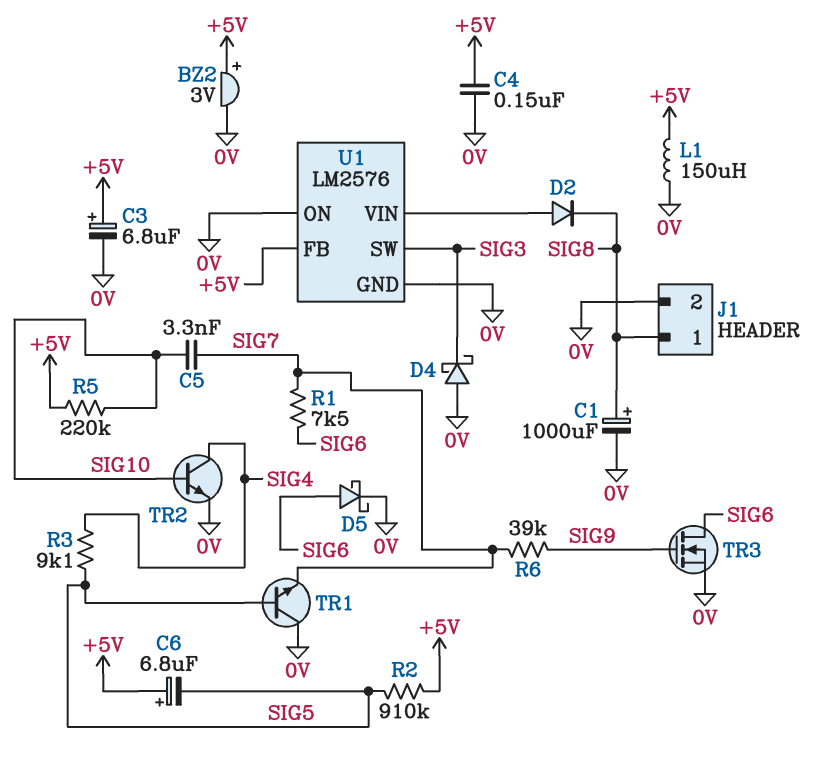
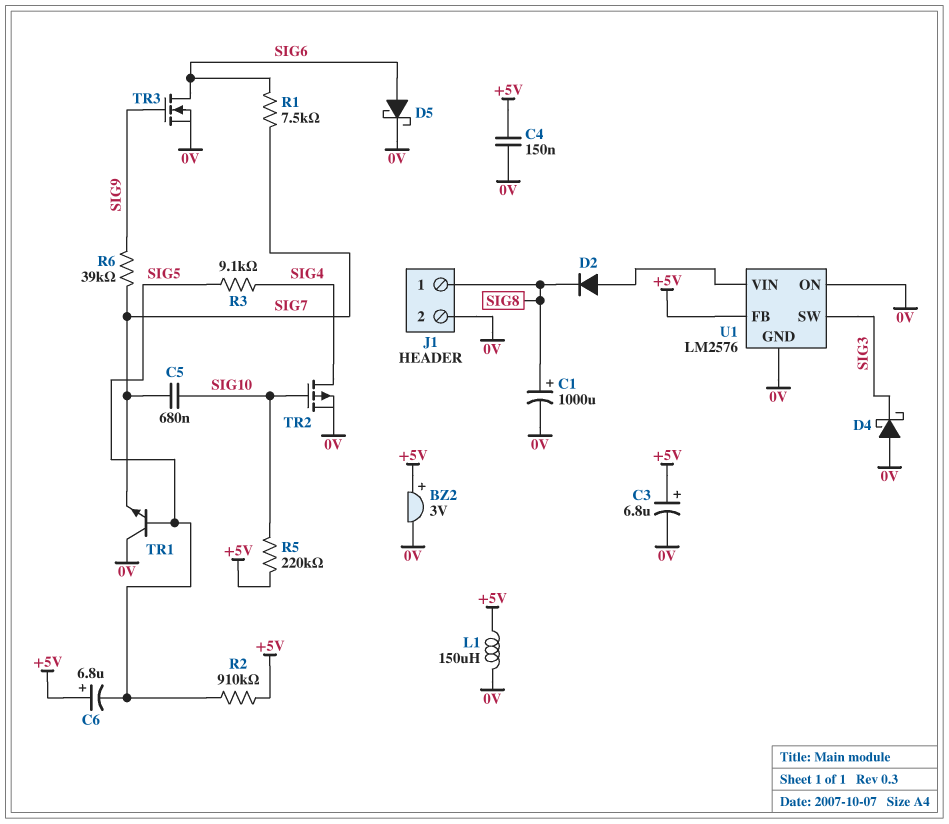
C5: 3.3nF (SIG7, SIG10) -> 680nF (SIG7, SIG10)
TR2: NPN (B SIG10, C SIG4, E 0V) -> PMOS (G SIG10, D SIG4, S 0V)

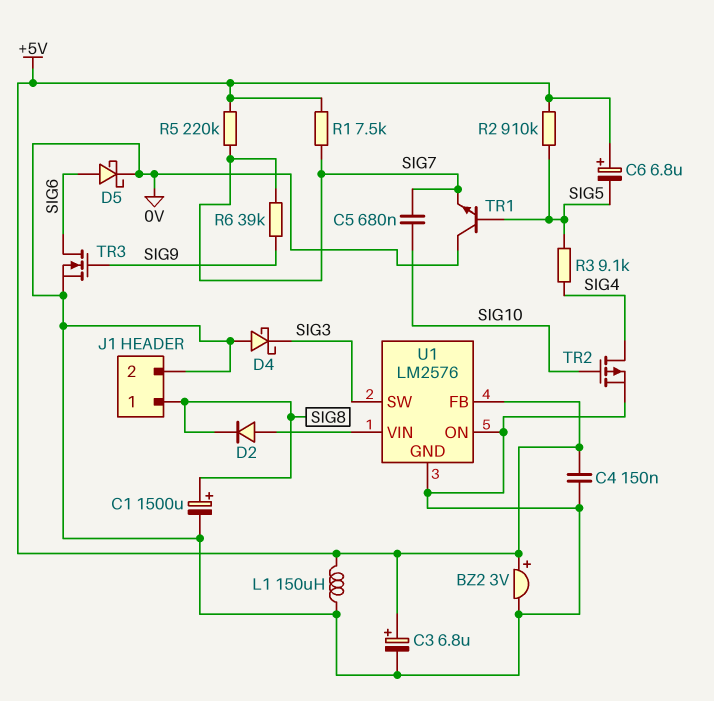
C1: 1000uF (plus SIG8, minus 0V) -> 1500uF (plus SIG8, minus 0V)
R1: 7.5k (SIG6, SIG7) -> 7.5k (+5V, SIG7)
R5: 220k (+5V, SIG10) -> 220k (+5V, SIG7)

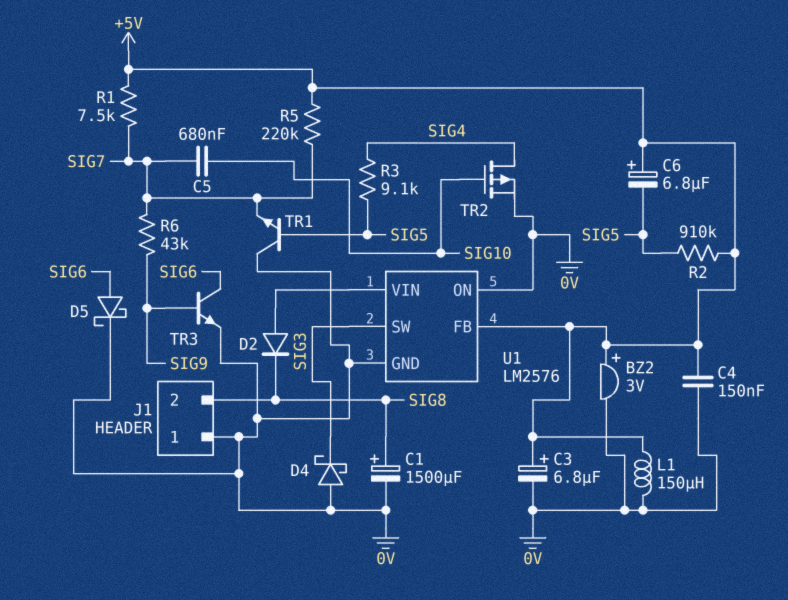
J1 pin 1: SIG8 -> 0V
J1 pin 2: 0V -> SIG8
R6: 39k (SIG7, SIG9) -> 43k (SIG7, SIG9)
TR3: NMOS (G SIG9, D SIG6, S 0V) -> NPN (B SIG9, C SIG6, E 0V)

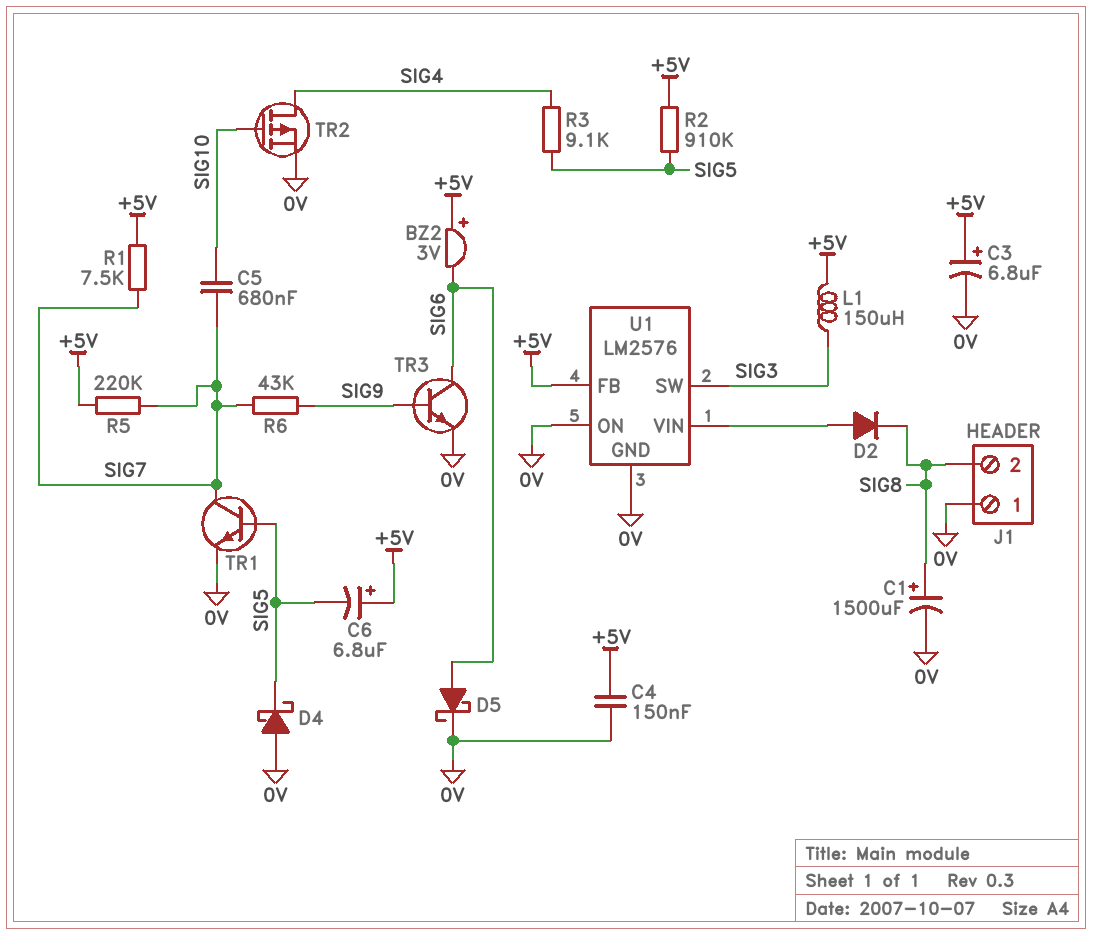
BZ2: buzzer 3V (plus +5V, minus 0V) -> buzzer 3V (plus +5V, minus SIG6)
D4: schottky (A 0V, K SIG3) -> schottky (A 0V, K SIG5)
L1: 150uH (+5V, 0V) -> 150uH (+5V, SIG3)
TR1: NPN (B SIG5, C 0V, E SIG7) -> NPN (B SIG5, C SIG7, E 0V)

